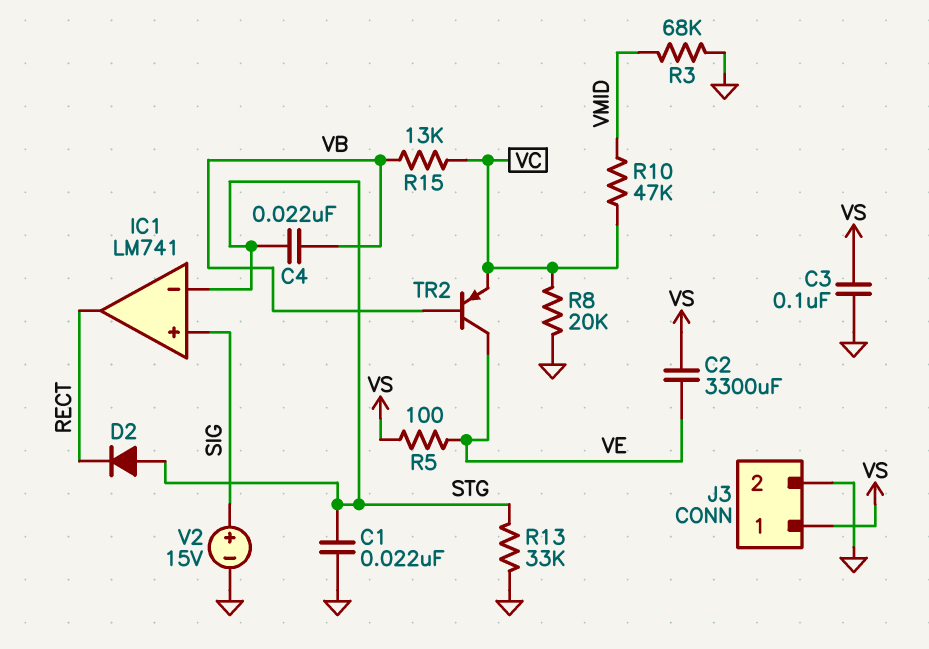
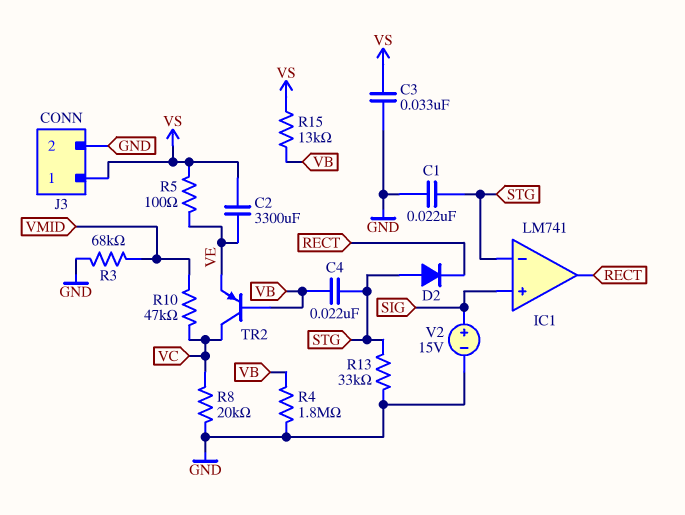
C3: 100nF (GND, VS) -> 33nF (GND, VS)
R4: none -> 1.8M (GND, VB)
R15: 13k (VB, VC) -> 13k (VB, VS)
TR2: PNP (B VB, C VE, E VC) -> PNP (B VB, C VC, E VE)

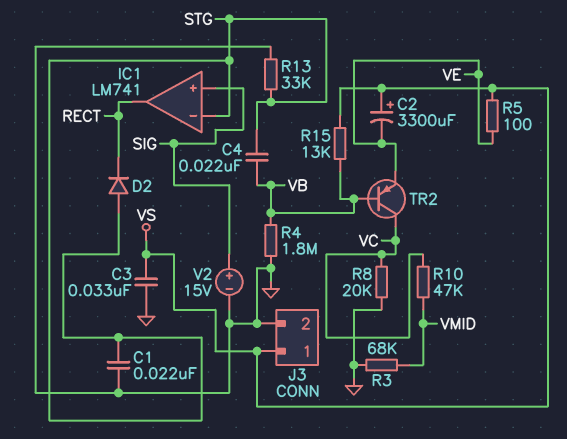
C2: 3300uF (VE, VS) -> 3300uF (plus VS, minus VE)

